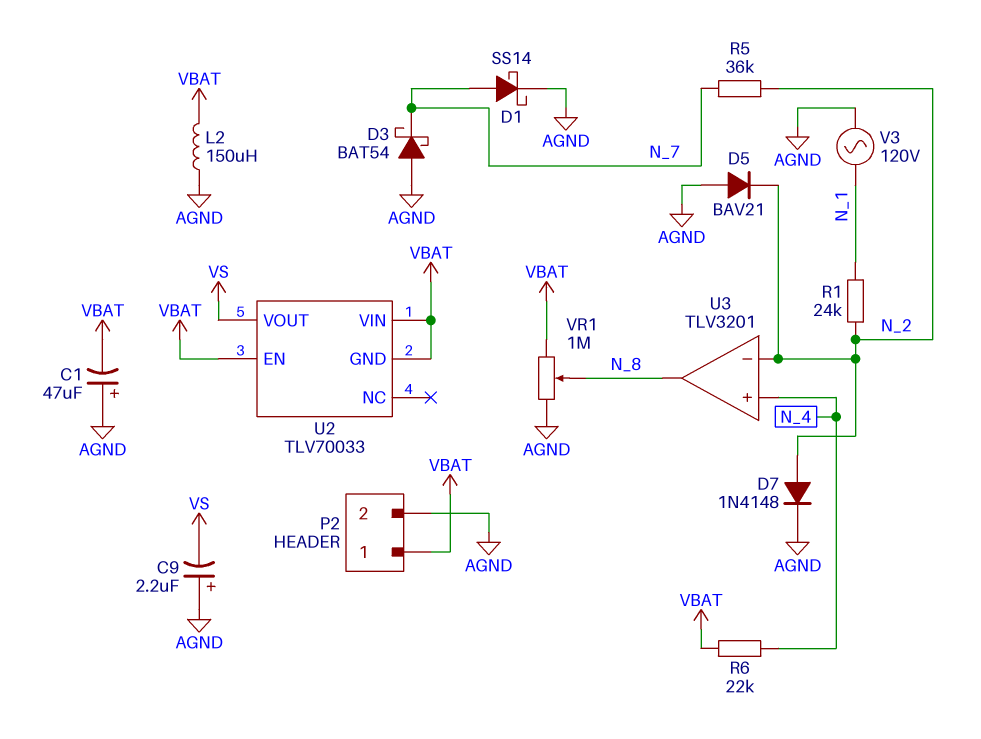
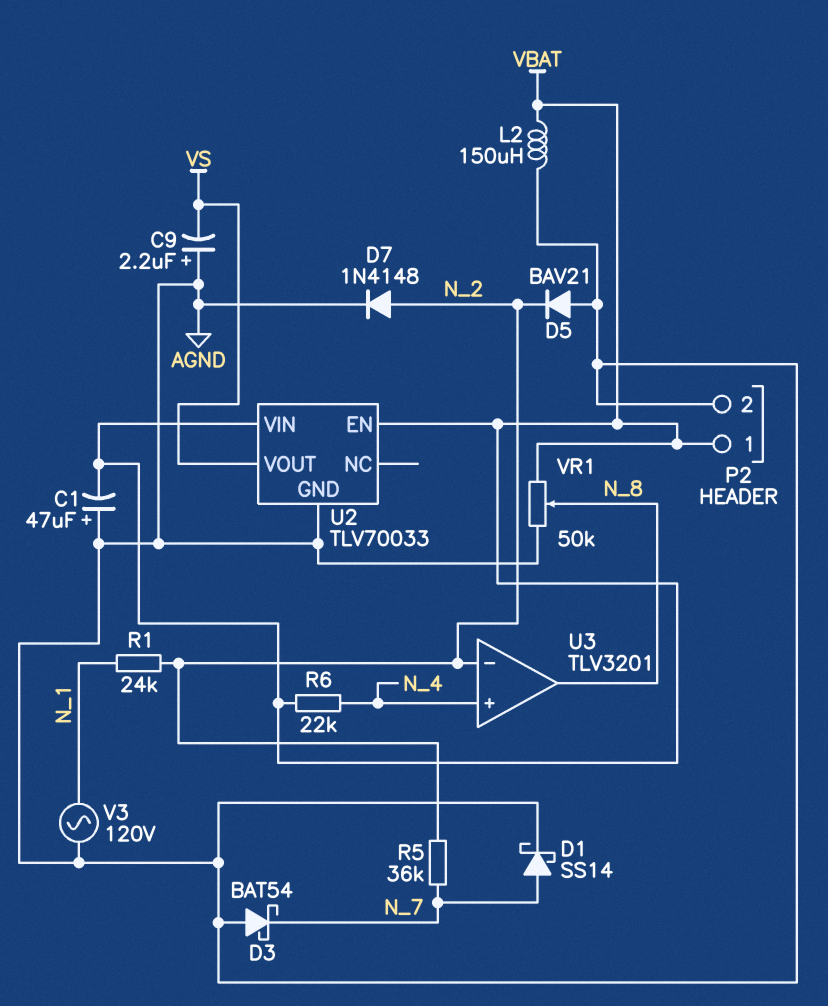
U2 pin GND: VBAT -> AGND
VR1: 1M (AGND, VBAT, wiper N_8) -> 50k (AGND, VBAT, wiper N_8)

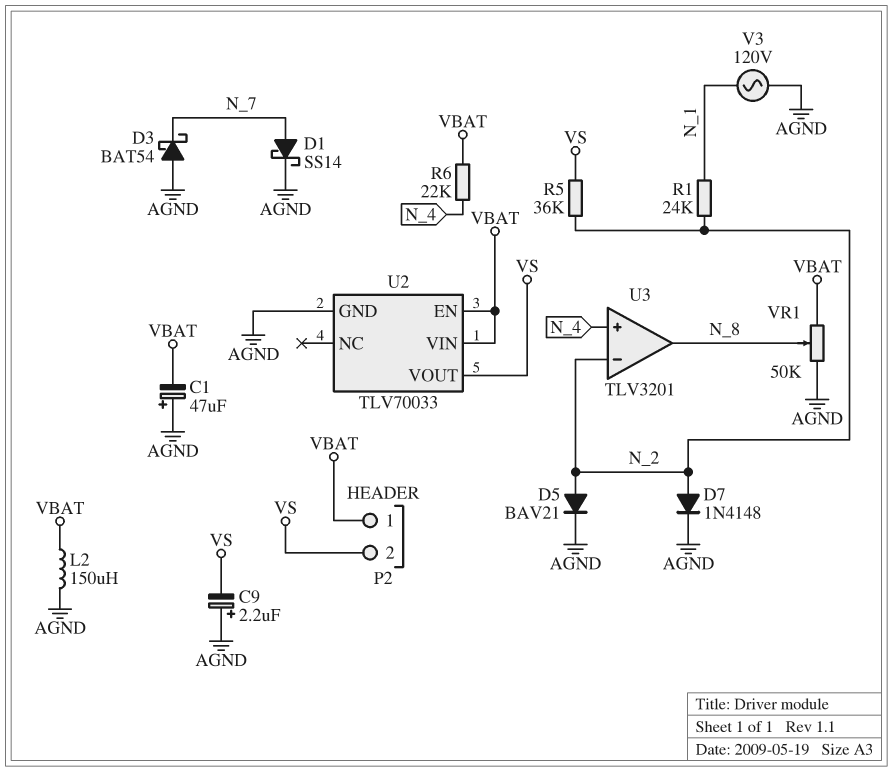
D5: diode BAV21 (A AGND, K N_2) -> diode BAV21 (A N_2, K AGND)
P2 pin 2: AGND -> VS
R5: 36k (N_2, N_7) -> 36k (N_2, VS)

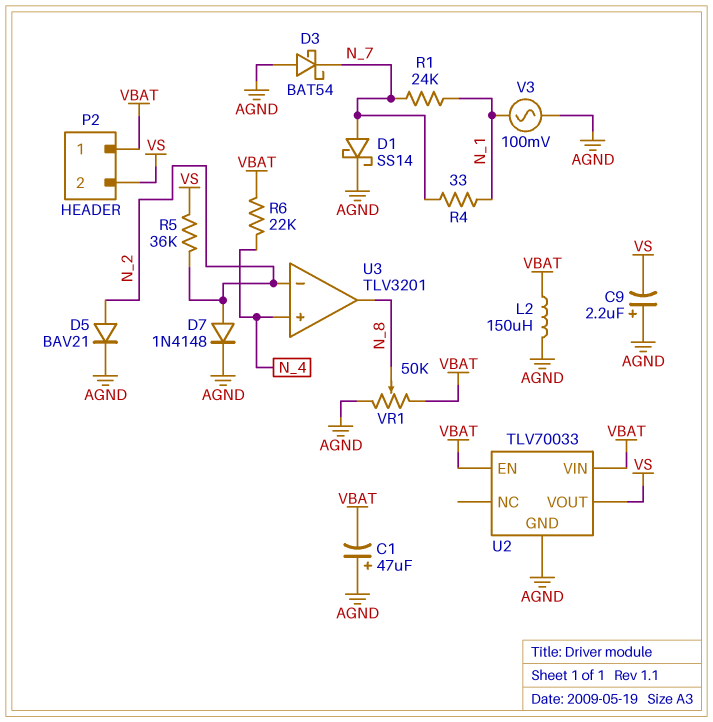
R1: 24k (N_1, N_2) -> 24k (N_1, N_7)
R4: none -> 33 (N_1, N_7)
V3: AC 120V (AGND, N_1) -> AC 100mV (AGND, N_1)

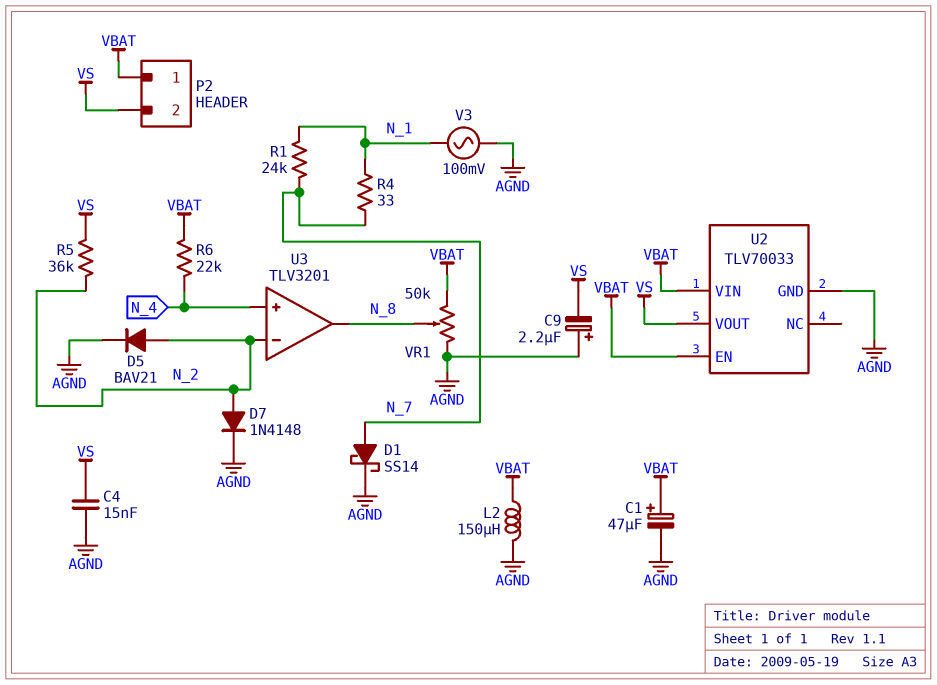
C1: 47uF (plus AGND, minus VBAT) -> 47uF (plus VBAT, minus AGND)
C4: none -> 15nF (AGND, VS)
D3: schottky BAT54 (A AGND, K N_7) -> none

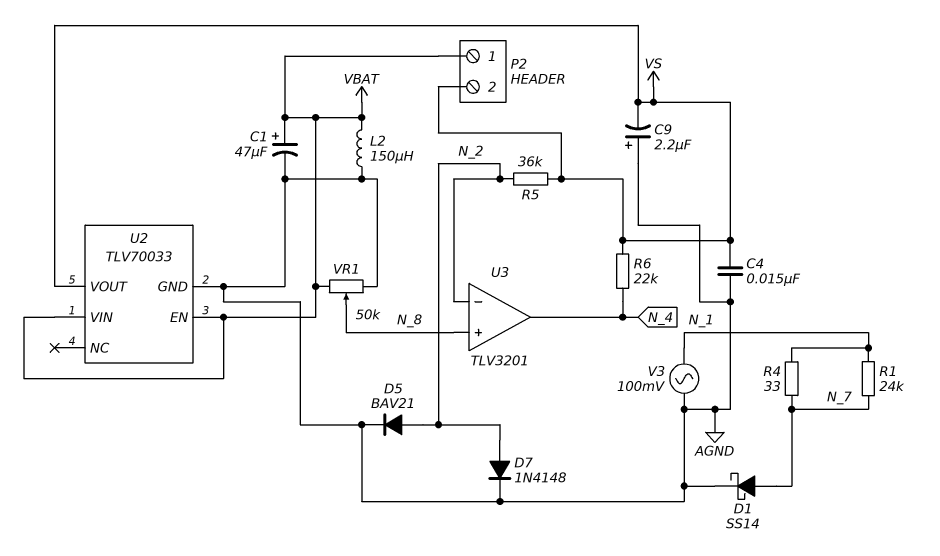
R6: 22k (N_4, VBAT) -> 22k (N_4, VS)
U3 pin in+: N_4 -> N_8
U3 pin out: N_8 -> N_4

